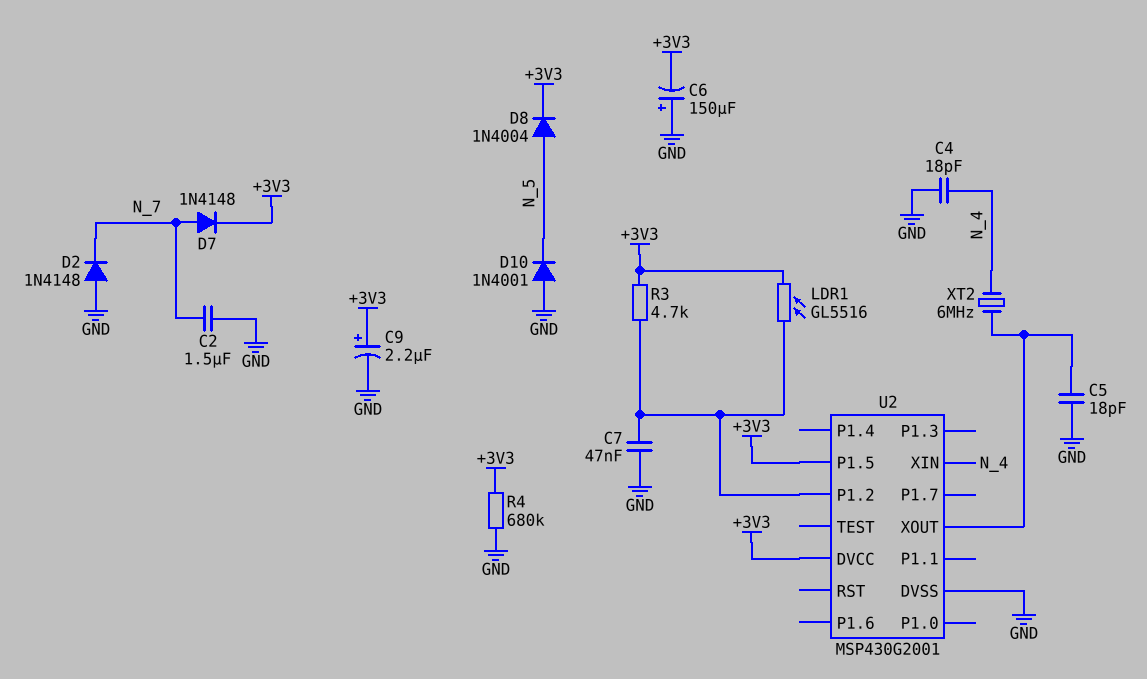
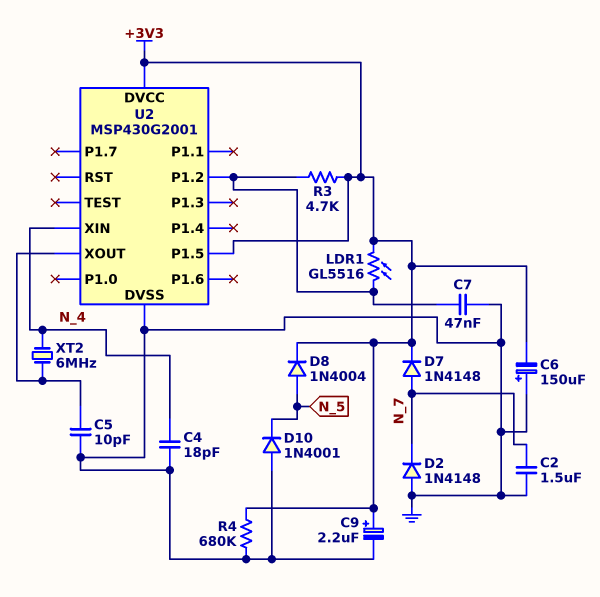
C5: 18pF (GND, U2/XOUT) -> 10pF (GND, U2/XOUT)

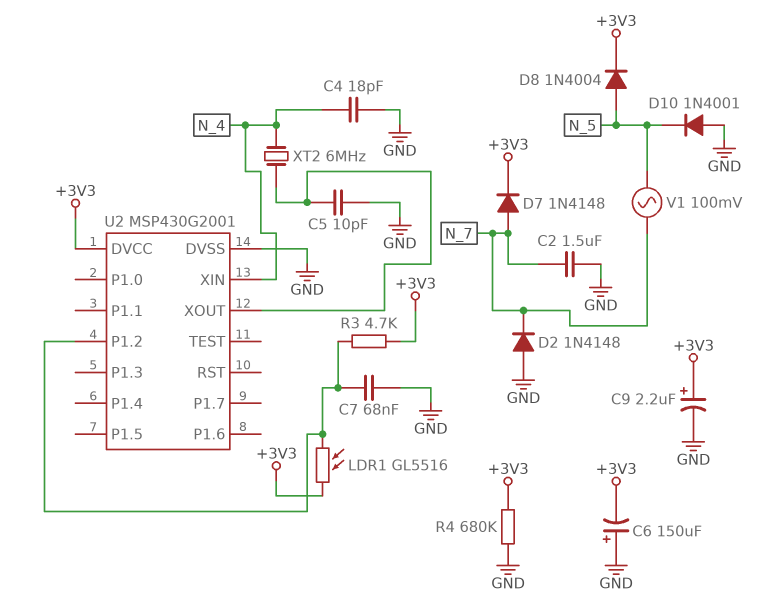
C7: 47nF (GND, U2/P1.2) -> 68nF (GND, U2/P1.2)
U2 pin P1.5: +3V3 -> none
V1: none -> AC 100mV (N_5, N_7)

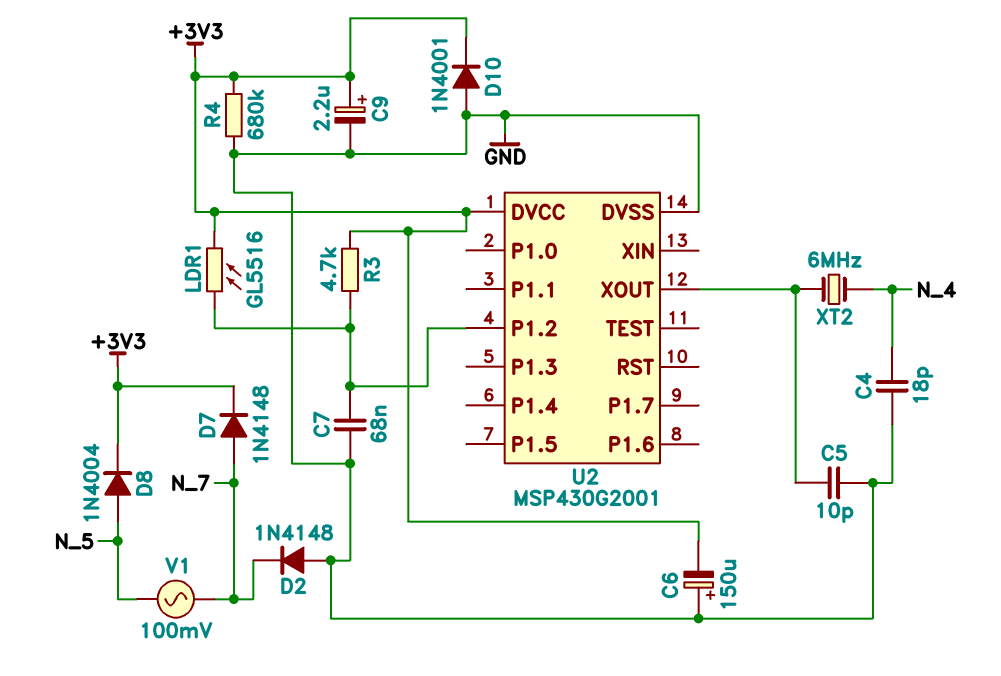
C2: 1.5uF (GND, N_7) -> none
D10: diode 1N4001 (A GND, K N_5) -> diode 1N4001 (A GND, K +3V3)
U2 pin XIN: N_4 -> none

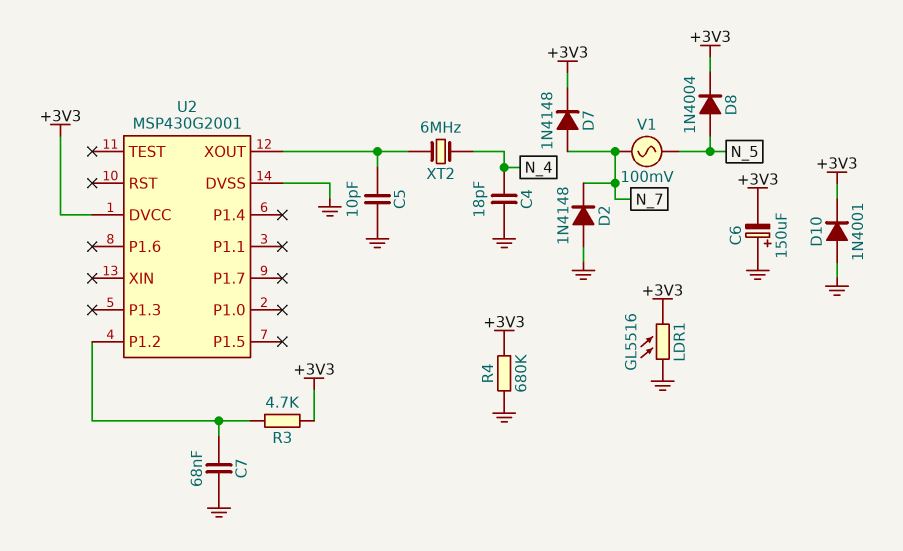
C9: 2.2uF (plus +3V3, minus GND) -> none
LDR1: GL5516 (+3V3, U2/P1.2) -> GL5516 (+3V3, GND)

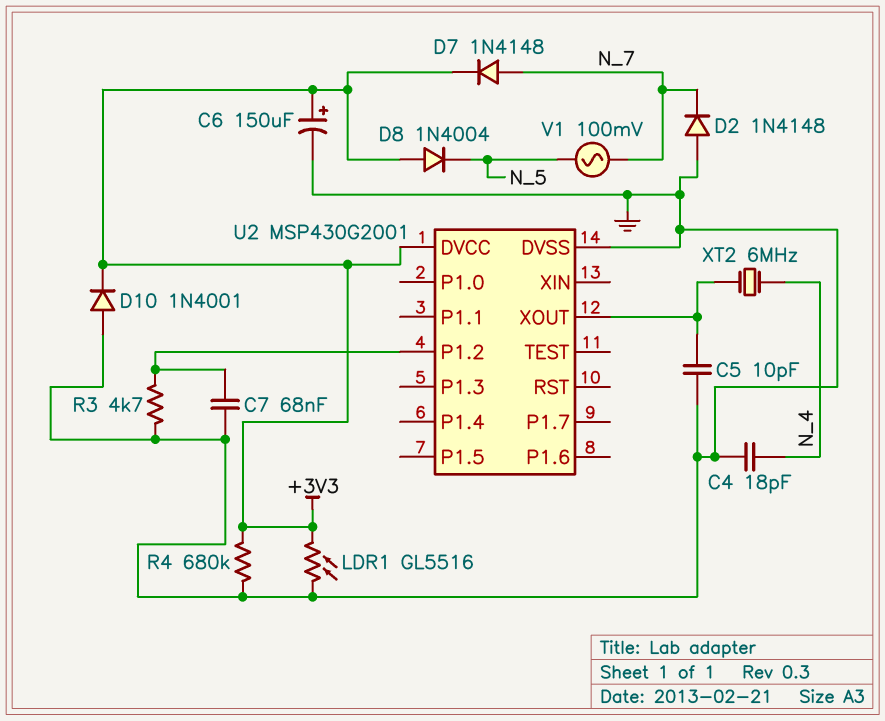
C6: 150uF (plus GND, minus +3V3) -> 150uF (plus +3V3, minus GND)
D8: diode 1N4004 (A N_5, K +3V3) -> diode 1N4004 (A +3V3, K N_5)
R3: 4.7k (+3V3, U2/P1.2) -> 4.7k (GND, U2/P1.2)

